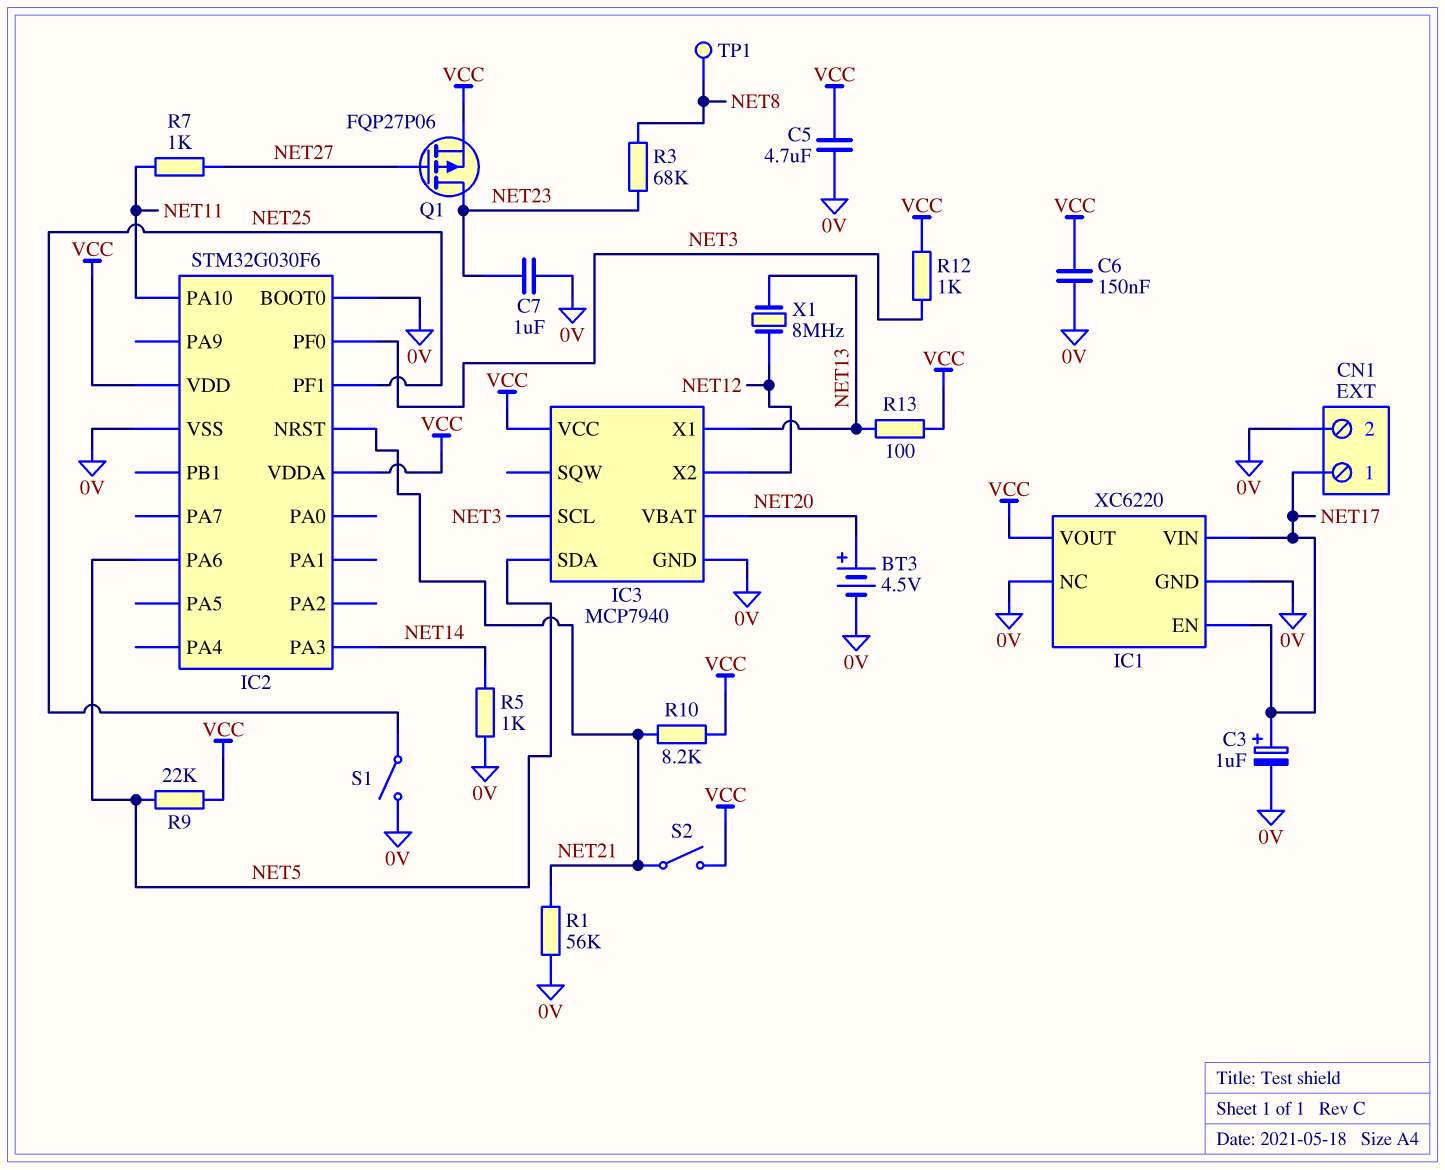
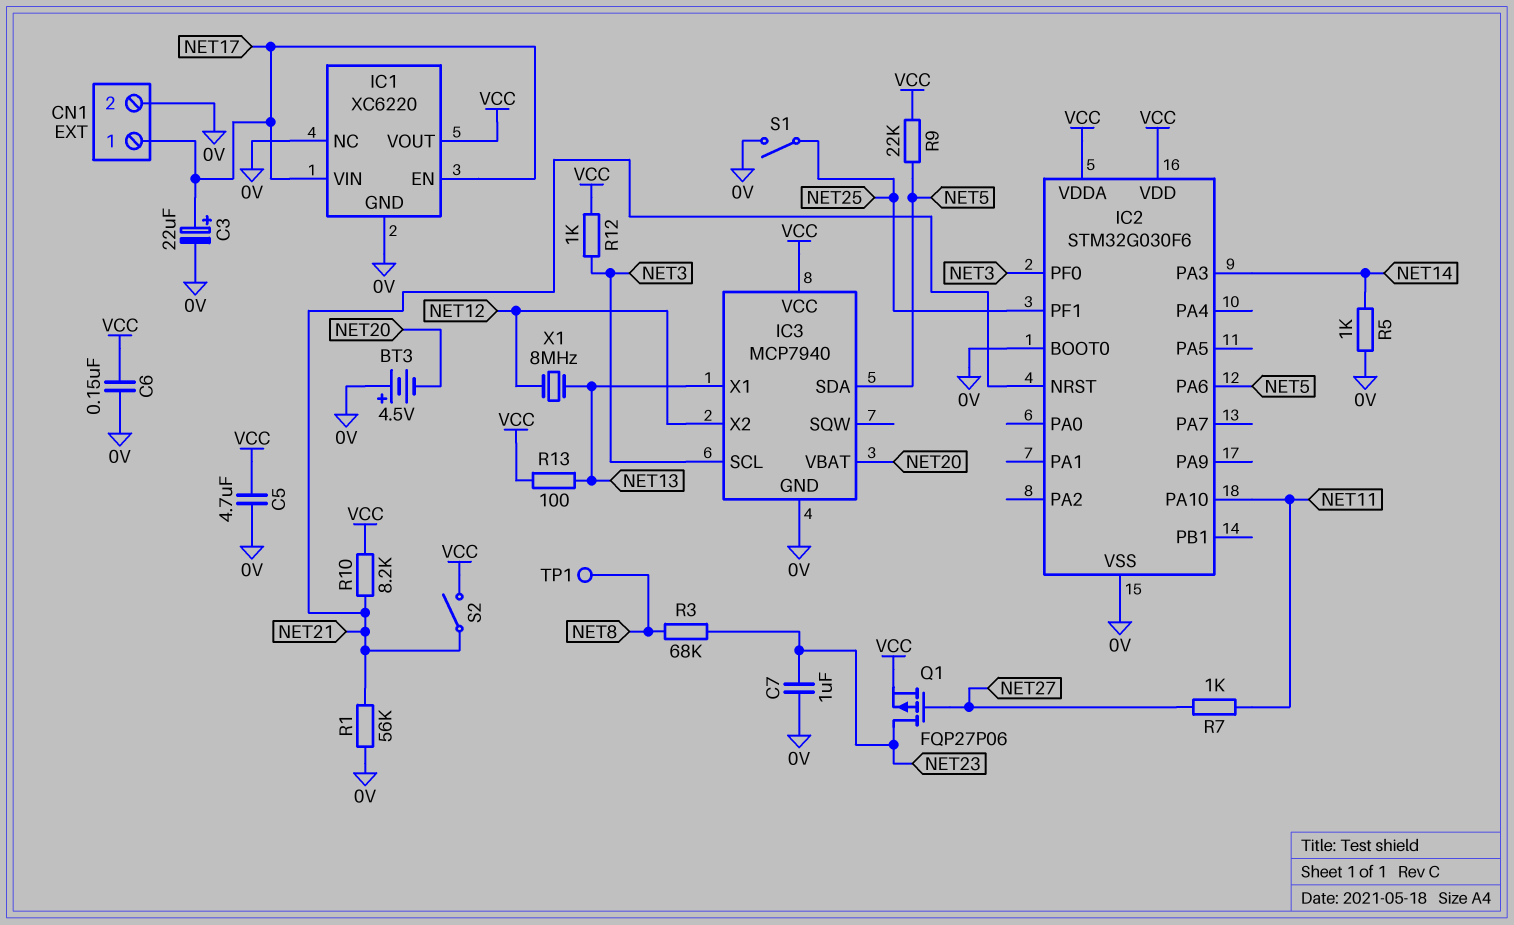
BT3: 4.5V (plus NET20, minus 0V) -> 4.5V (plus 0V, minus NET20)
C3: 1uF (plus NET17, minus 0V) -> 22uF (plus NET17, minus 0V)

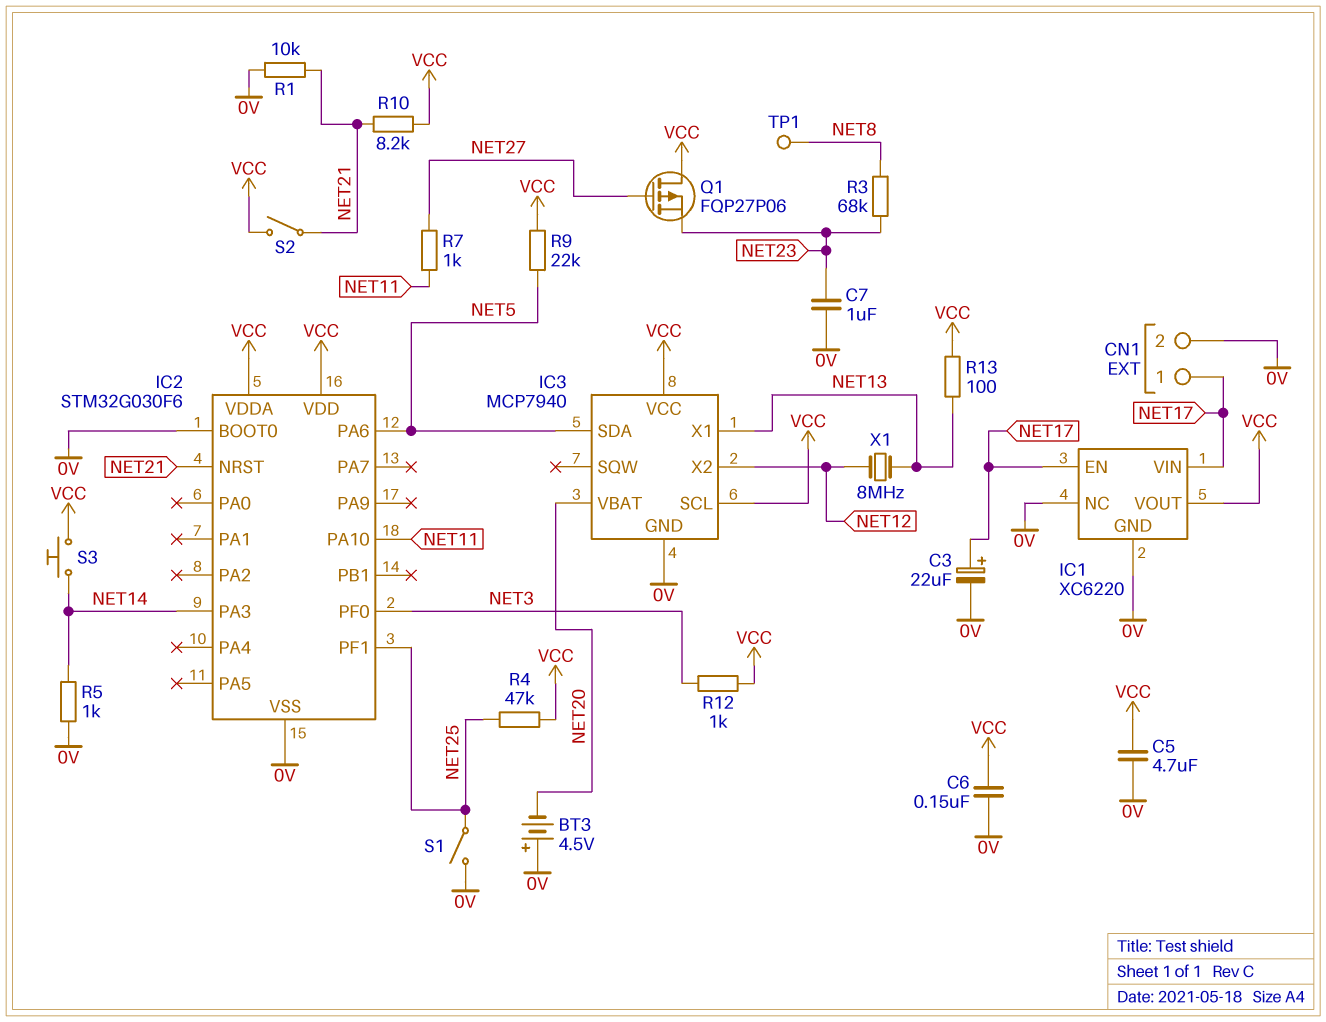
IC3 pin SCL: NET3 -> VCC
Q1: PMOS FQP27P06 (G NET27, D NET23, S VCC) -> PMOS FQP27P06 (G NET27, D VCC, S NET23)
R1: 56k (0V, NET21) -> 10k (0V, NET21)
R4: none -> 47k (NET25, VCC)
S3: none -> button (NET14, VCC)

